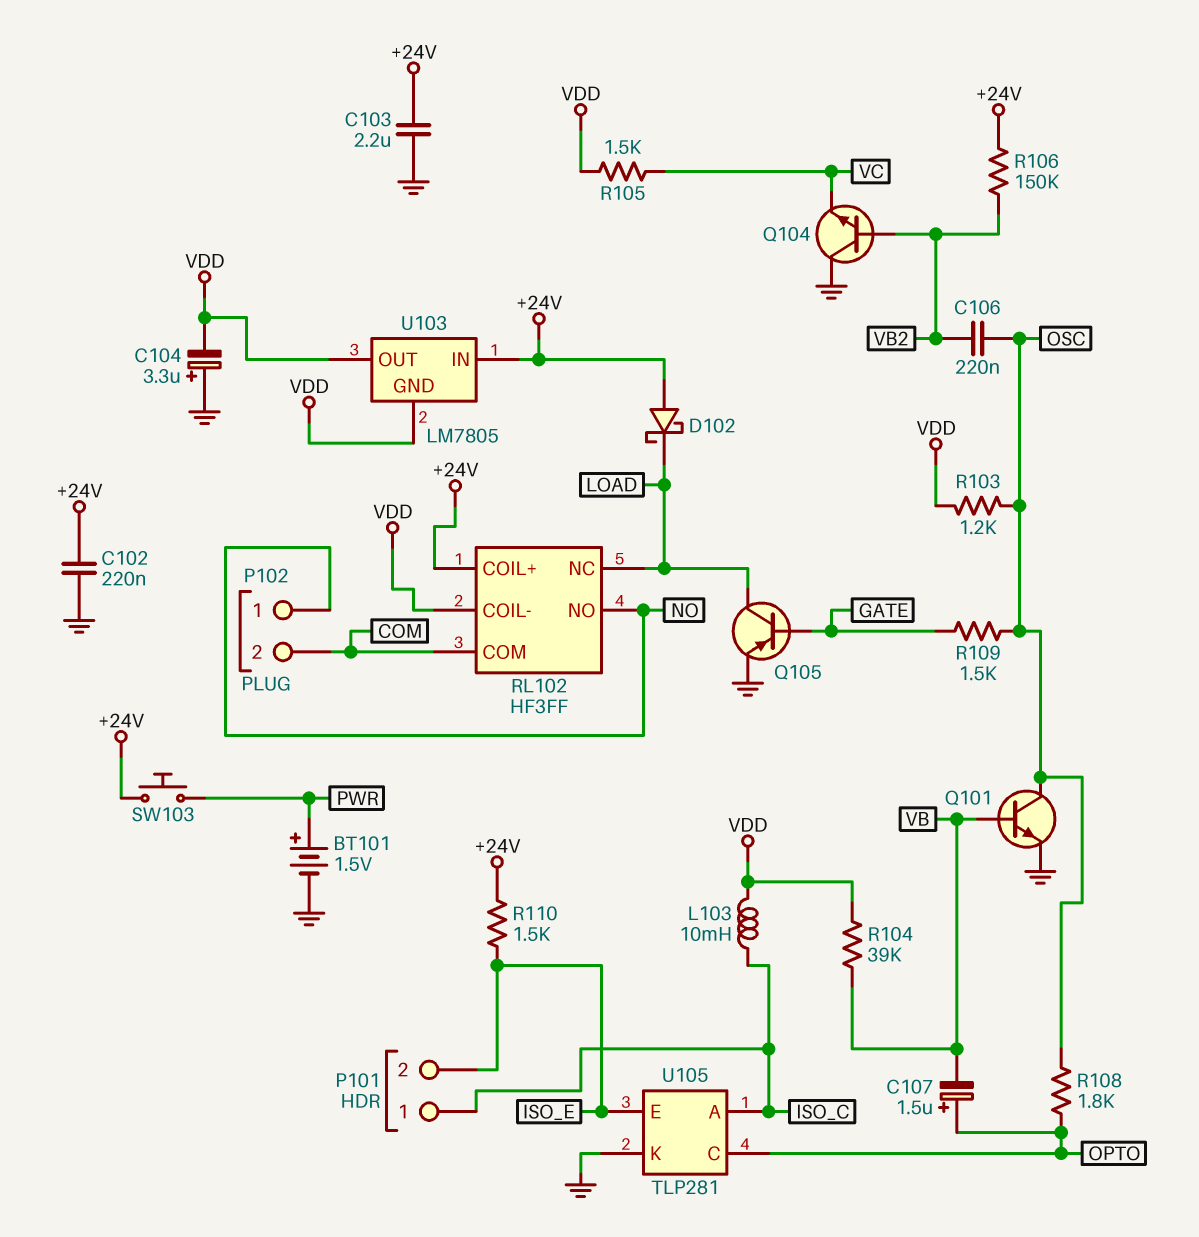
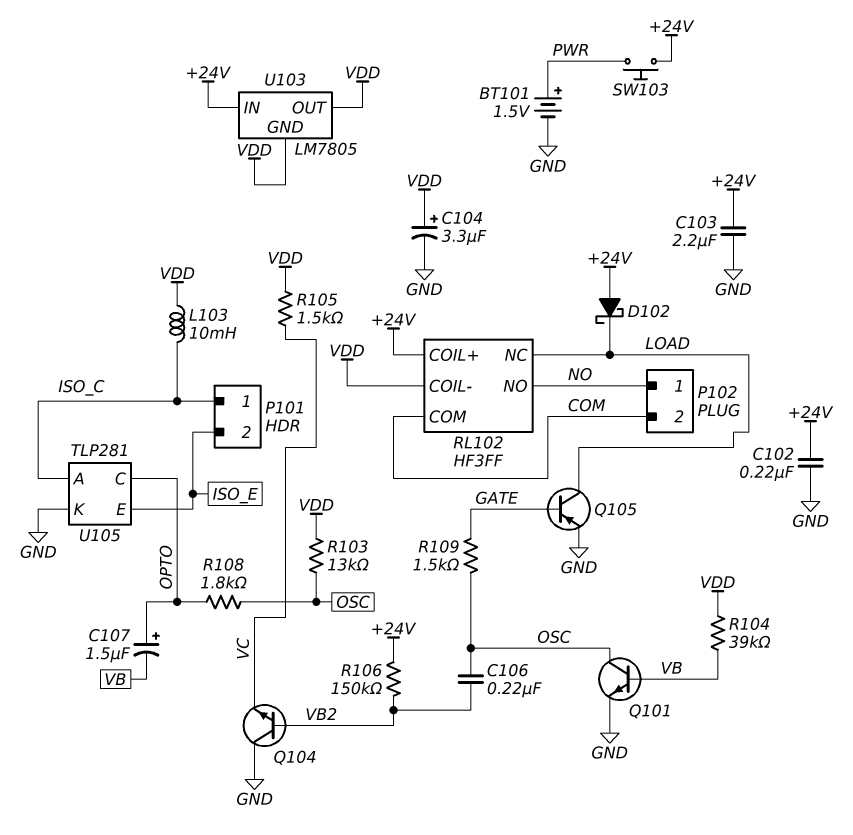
C104: 3.3uF (plus GND, minus VDD) -> 3.3uF (plus VDD, minus GND)
R103: 1.2k (OSC, VDD) -> 13k (OSC, VDD)
R110: 1.5k (+24V, ISO_E) -> none

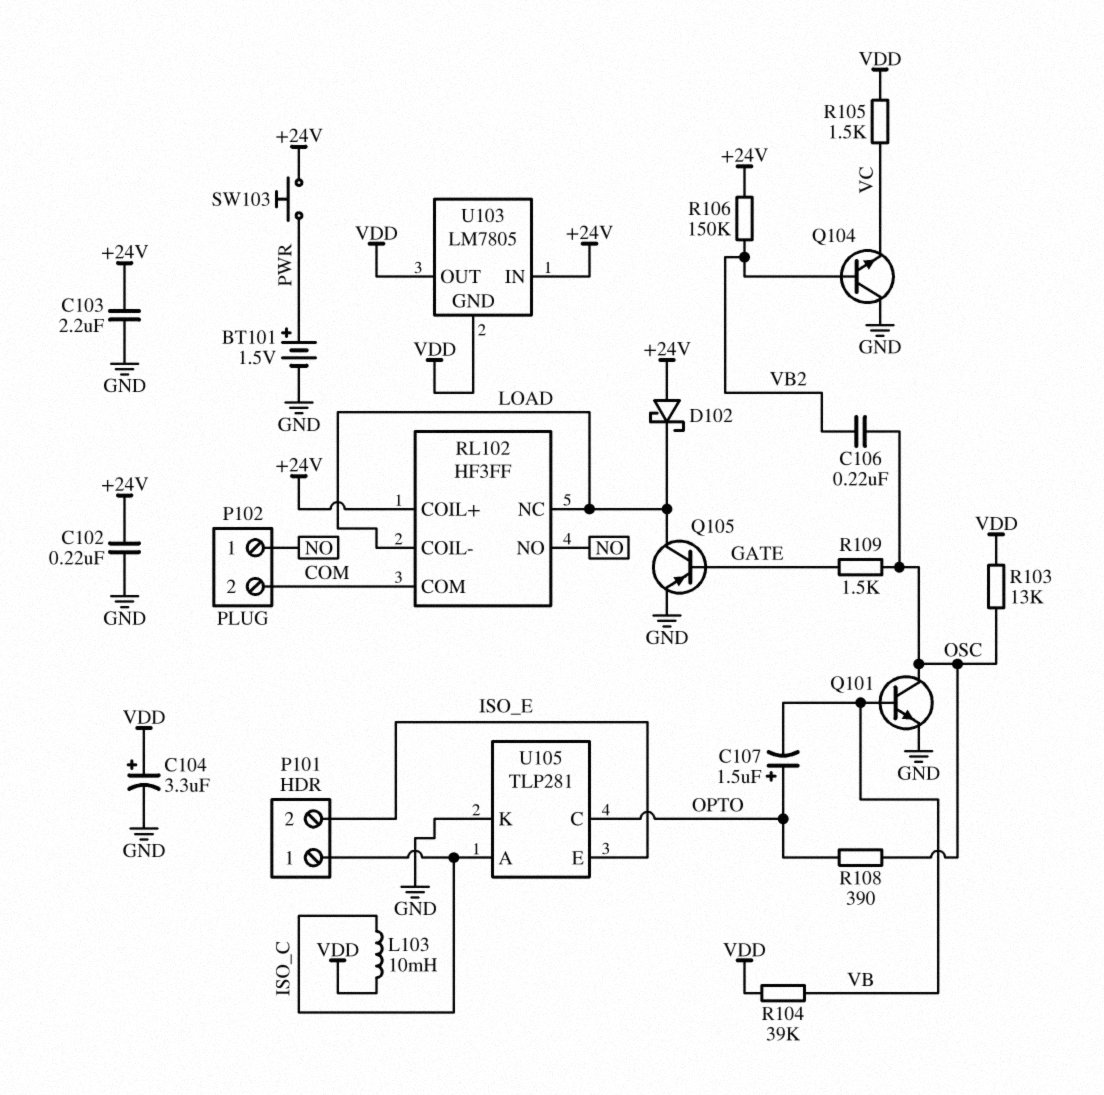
R108: 1.8k (OPTO, OSC) -> 390 (OPTO, OSC)
RL102 pin COIL-: VDD -> LOAD

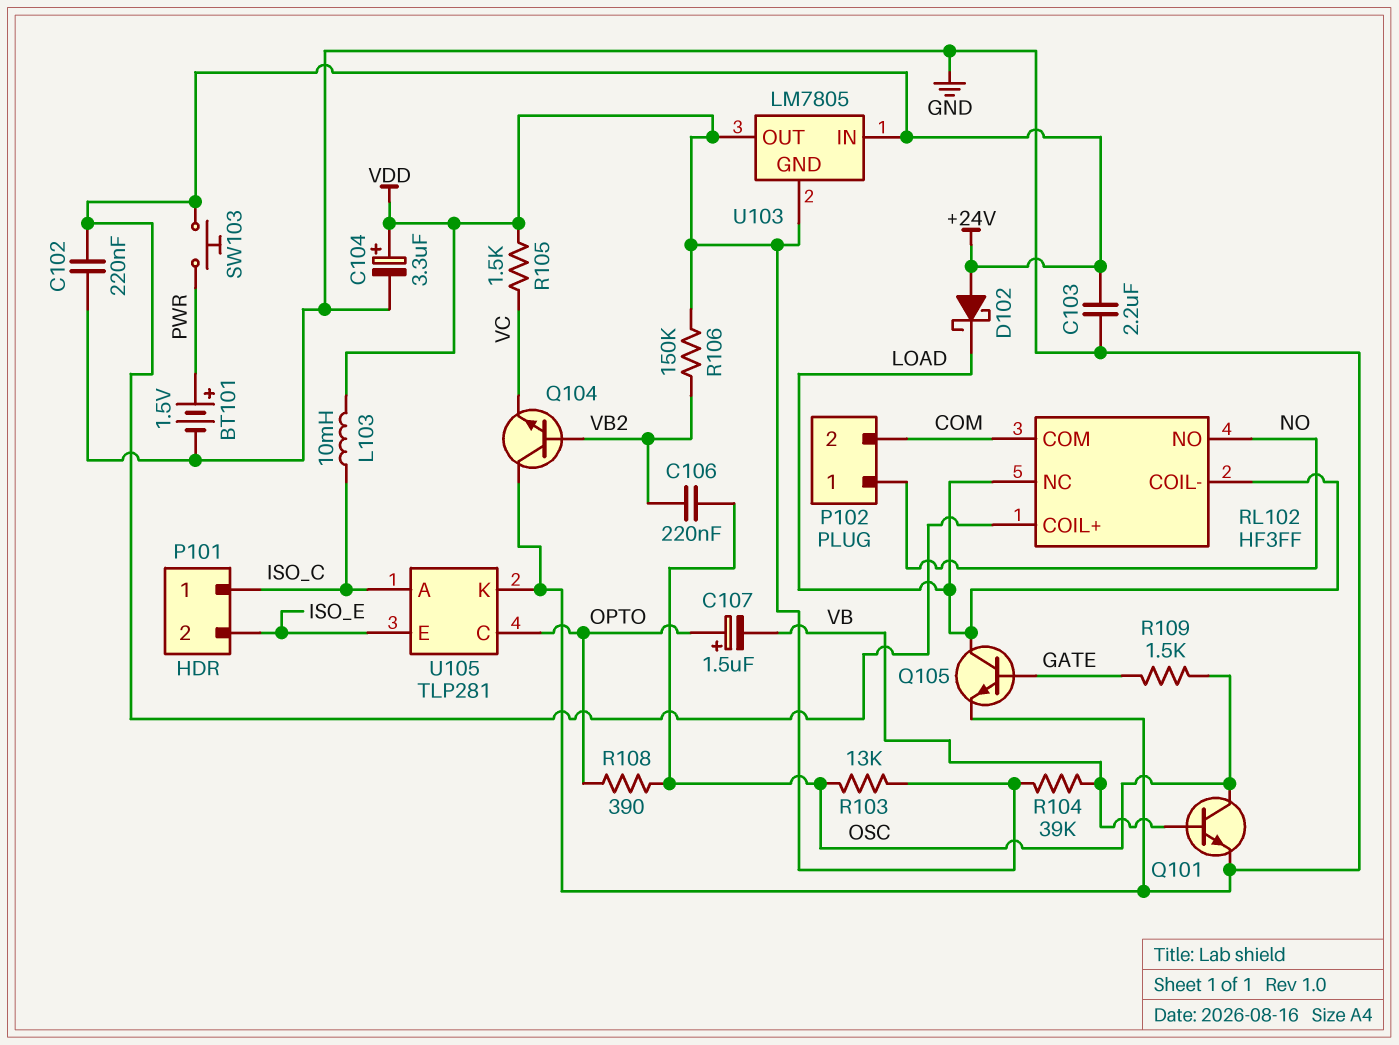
Q105: PNP (B GATE, C LOAD, E GND) -> NPN (B GATE, C LOAD, E GND)
R106: 150k (+24V, VB2) -> 150k (VB2, VDD)

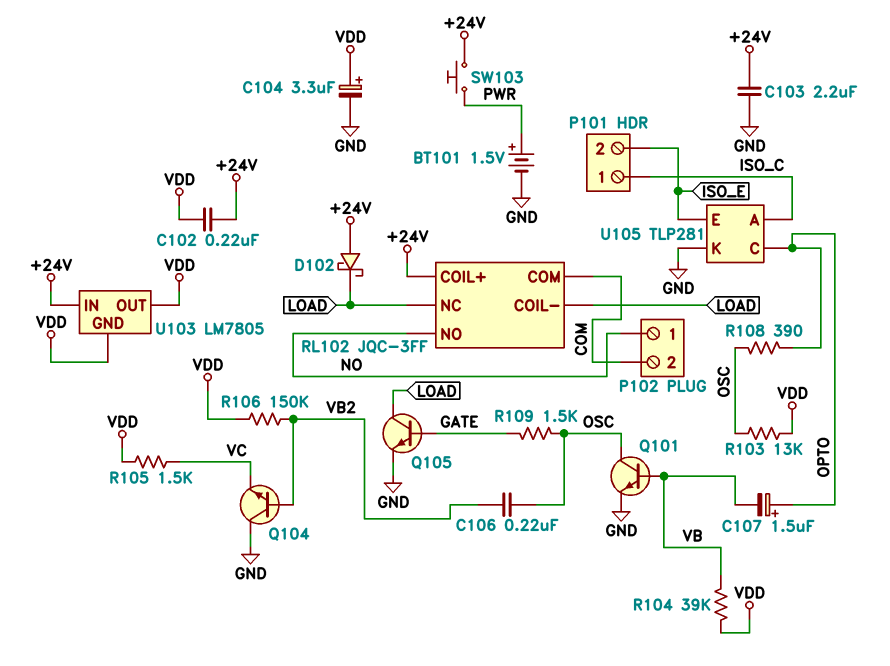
C102: 220nF (+24V, GND) -> 220nF (+24V, VDD)
L103: 10mH (ISO_C, VDD) -> none
RL102: HF3FF -> JQC-3FF

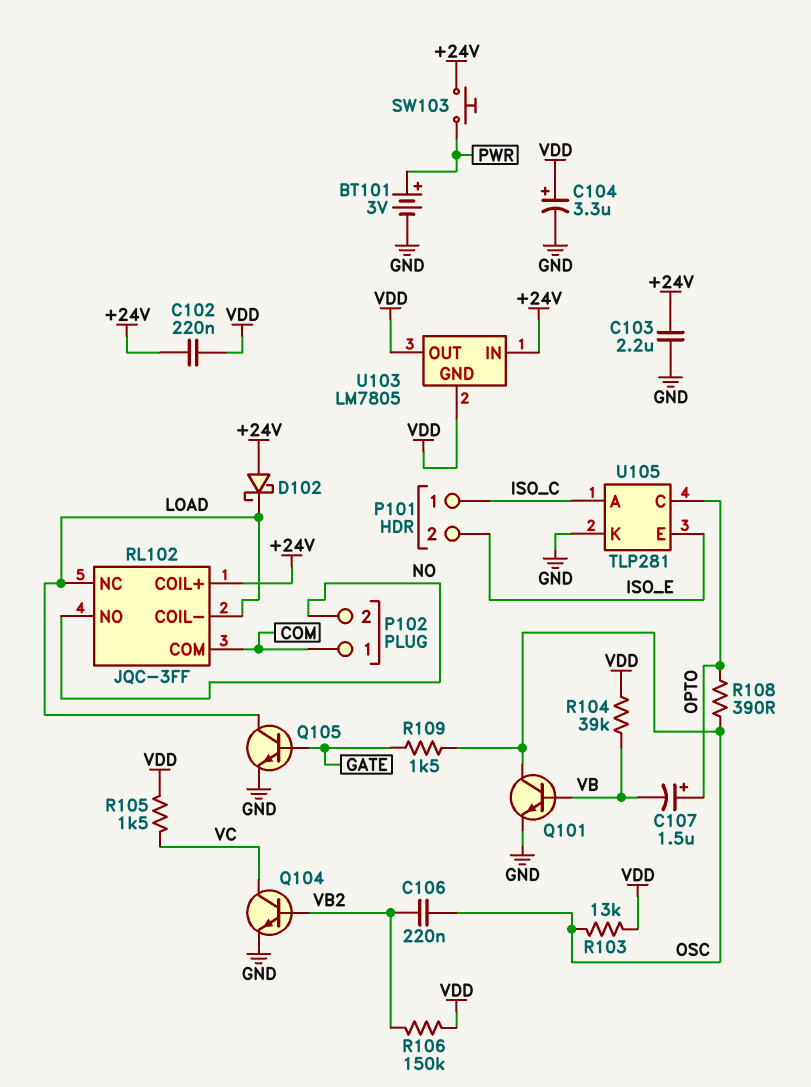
BT101: 1.5V (plus PWR, minus GND) -> 3V (plus PWR, minus GND)
P102 pin 1: NO -> COM
P102 pin 2: COM -> NO
Q104: NPN (B VB2, C GND, E VC) -> NPN (B VB2, C VC, E GND)

